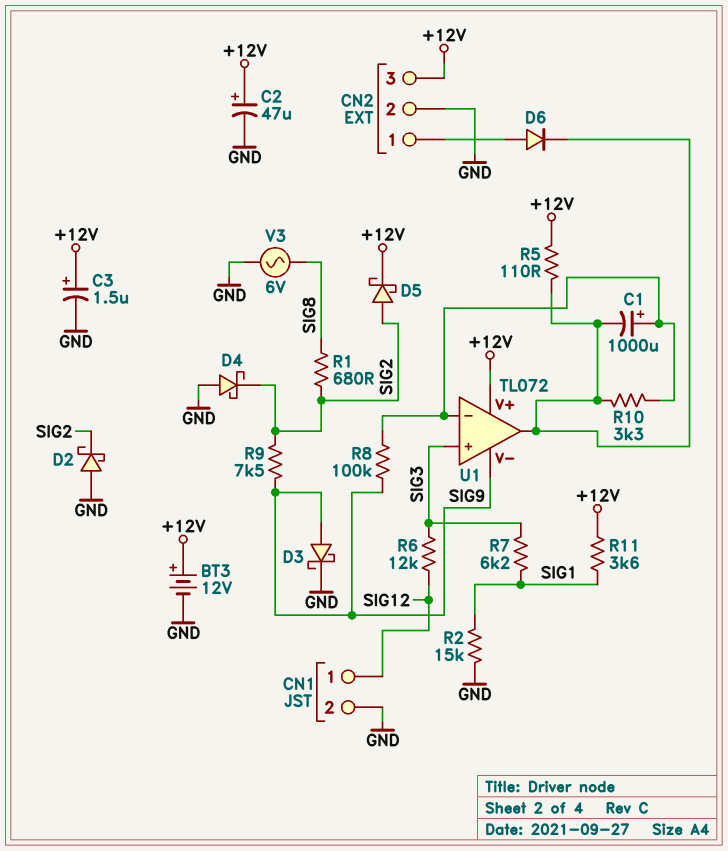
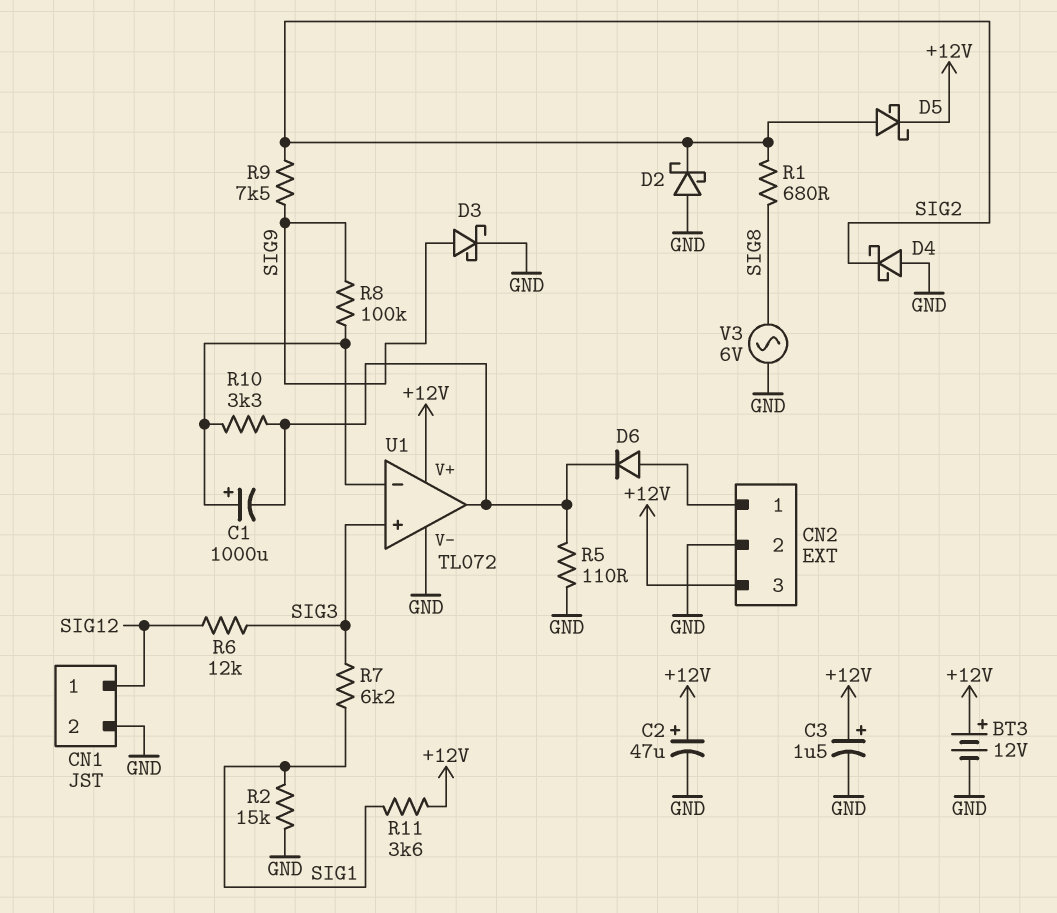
R5: 110 (+12V, U1/out) -> 110 (GND, U1/out)
U1 pin V-: SIG9 -> GND

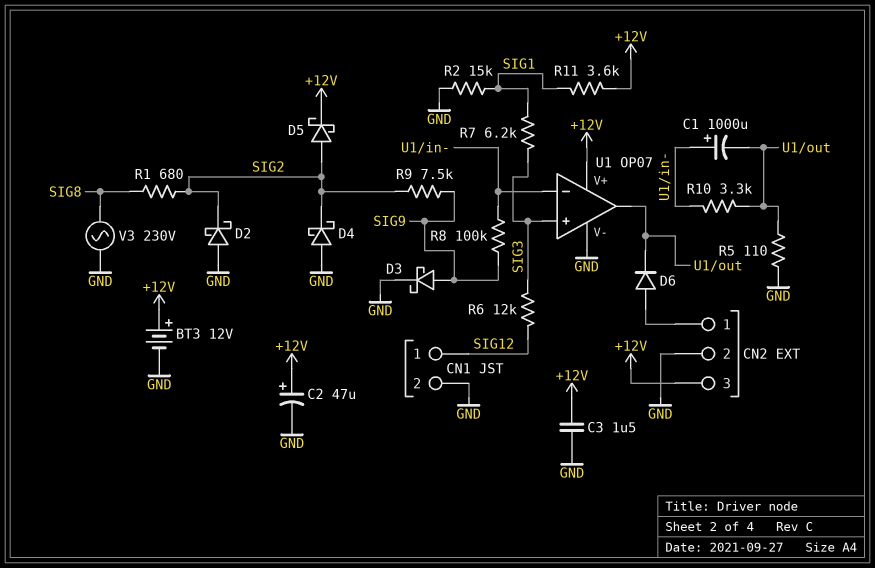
C3: 1.5uF (plus +12V, minus GND) -> 1.5uF (+12V, GND)
U1: TL072 -> OP07
V3: AC 6V (GND, SIG8) -> AC 230V (GND, SIG8)

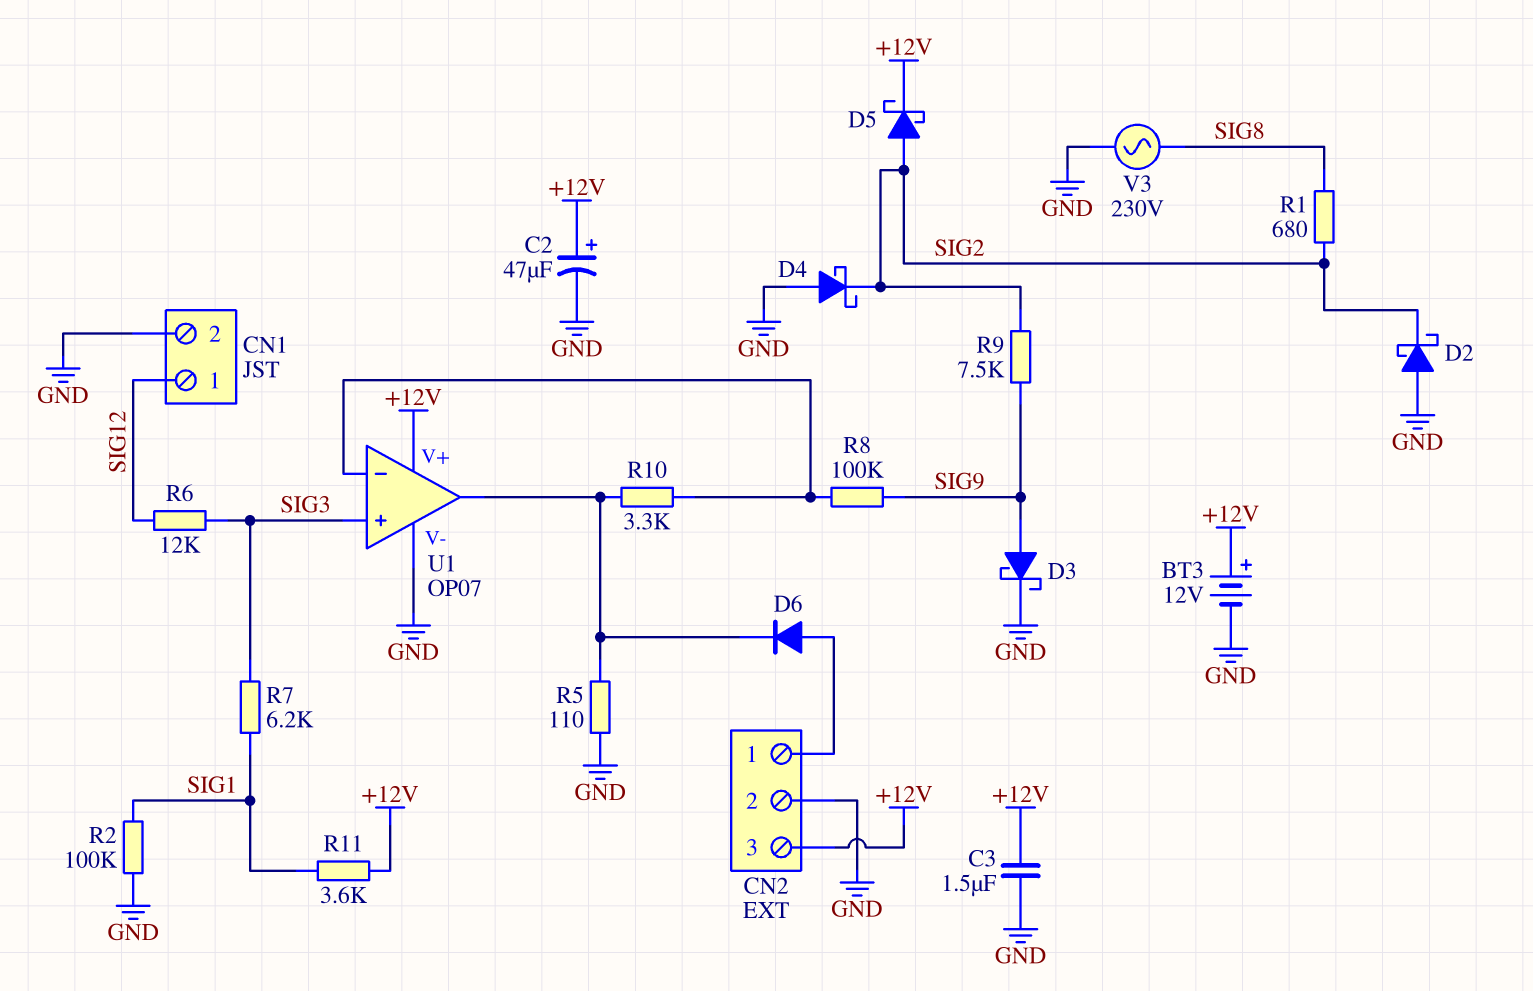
C1: 1000uF (plus U1/in-, minus U1/out) -> none
R2: 15k (GND, SIG1) -> 100k (GND, SIG1)

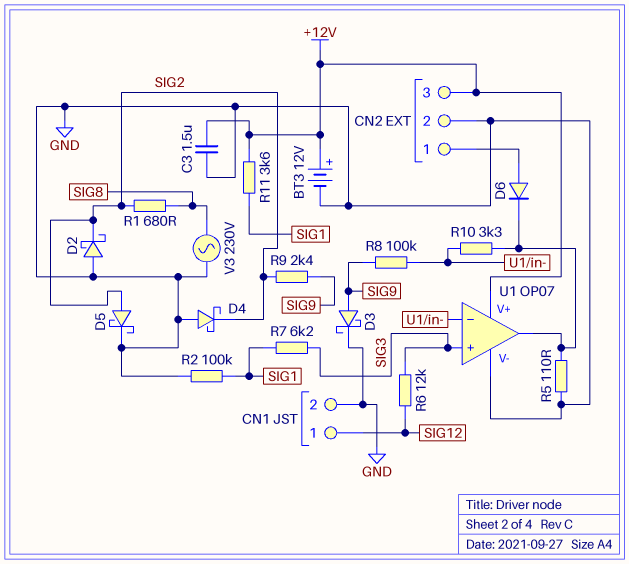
C2: 47uF (plus +12V, minus GND) -> none
D5: schottky (A SIG2, K +12V) -> schottky (A SIG2, K GND)
R9: 7.5k (SIG2, SIG9) -> 2.4k (SIG2, SIG9)

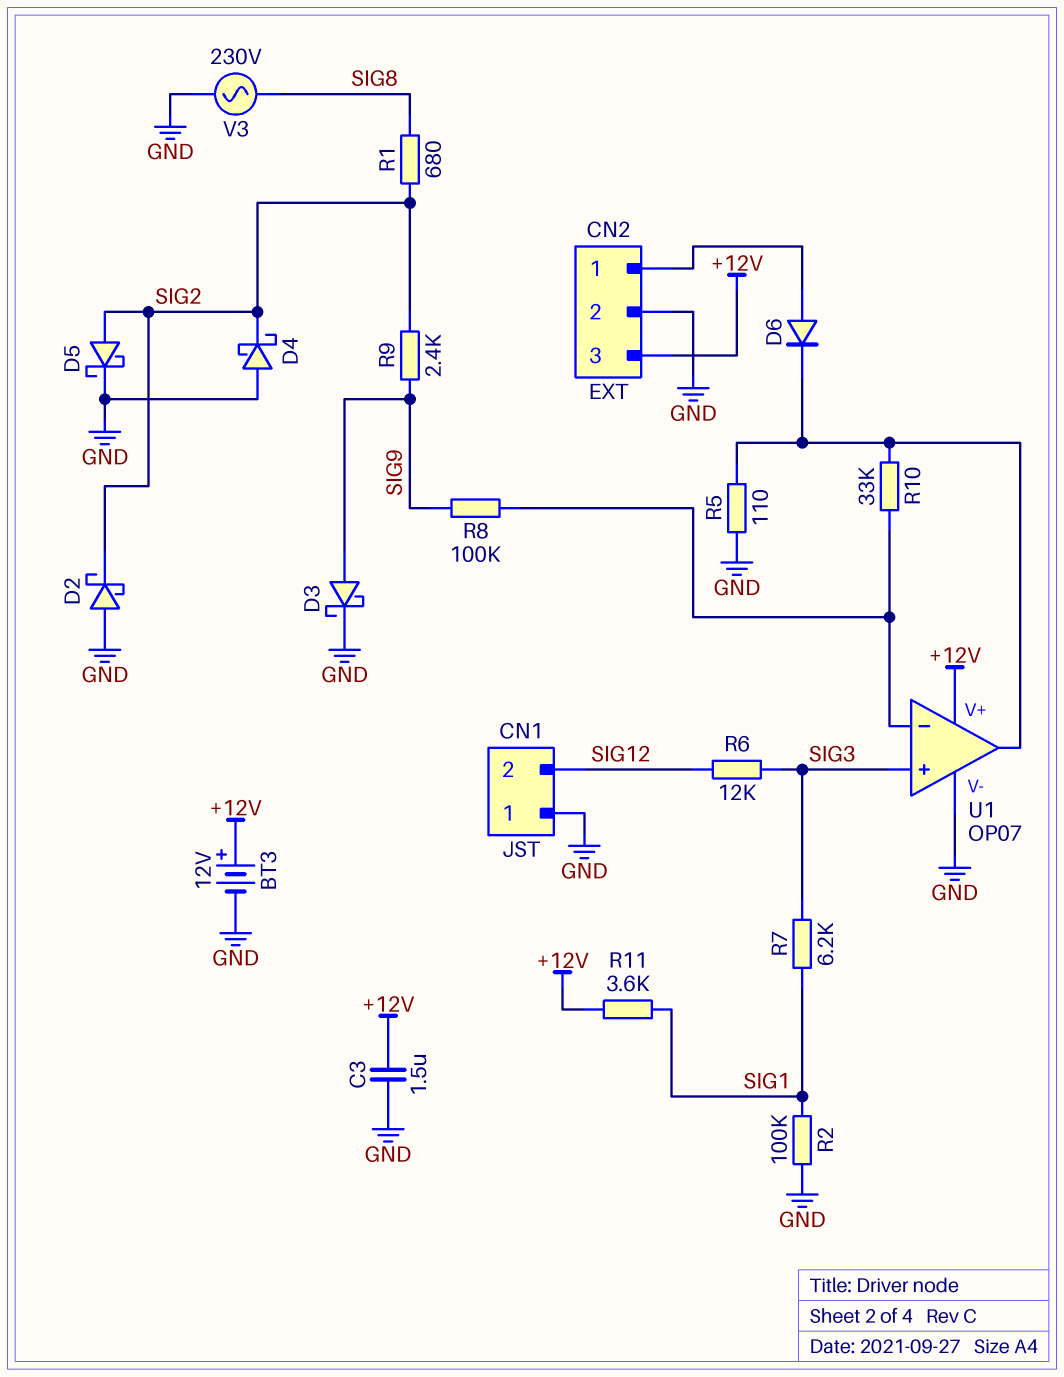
CN1 pin 1: SIG12 -> GND
CN1 pin 2: GND -> SIG12
R10: 3.3k (U1/in-, U1/out) -> 33k (U1/in-, U1/out)

